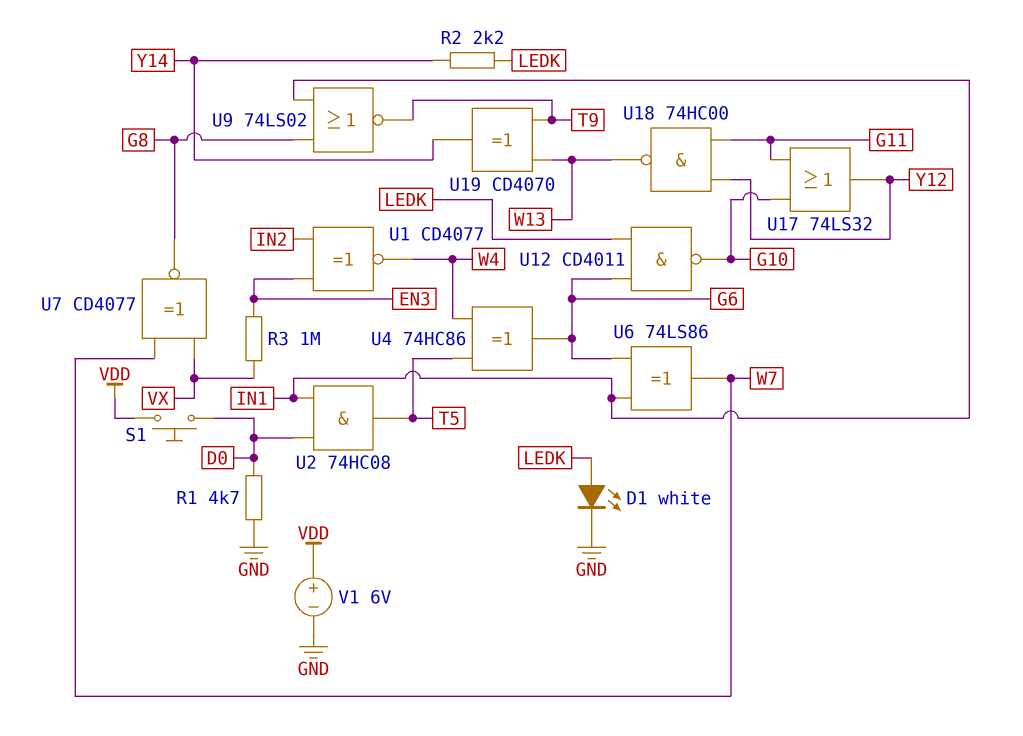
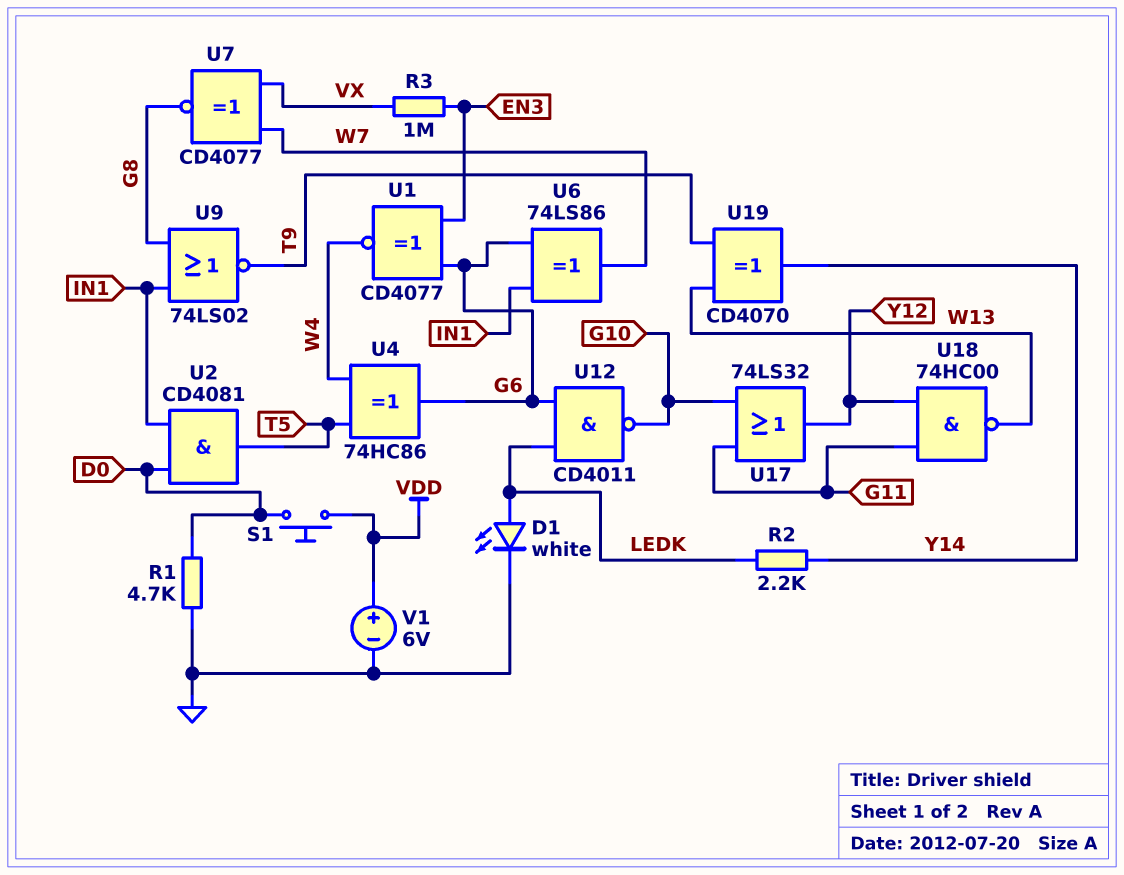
U1: XNOR CD4077 (in EN3, in IN2, out W4) -> XNOR CD4077 (in EN3, in G6, out W4)
U2: AND 74HC08 (in D0, in IN1, out T5) -> AND CD4081 (in D0, in IN1, out T5)

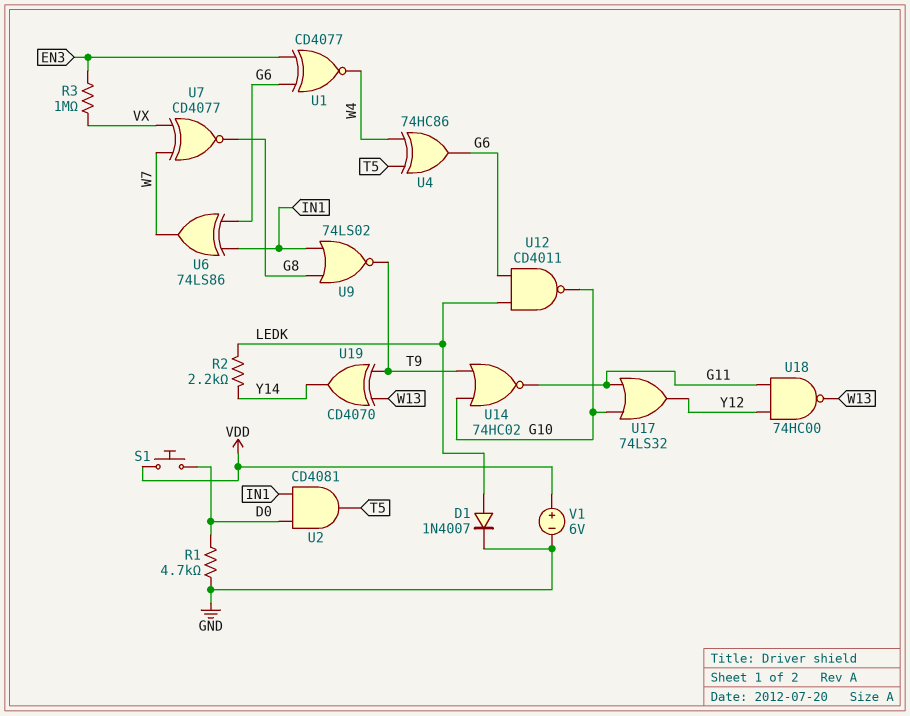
D1: LED white (A LEDK, K GND) -> diode 1N4007 (A LEDK, K GND)
U14: none -> NOR 74HC02 (in G10, in T9, out G11)

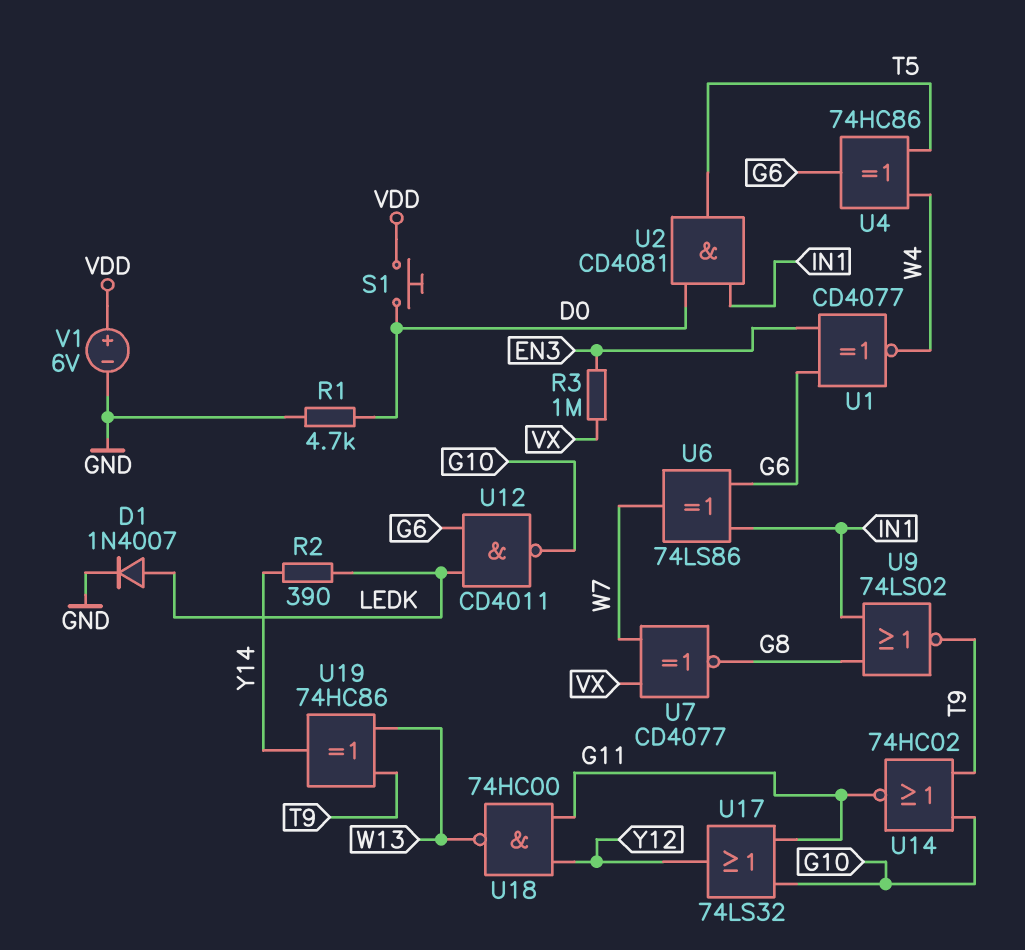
R2: 2.2k (LEDK, Y14) -> 390 (LEDK, Y14)
U19: XOR CD4070 (in T9, in W13, out Y14) -> XOR 74HC86 (in T9, in W13, out Y14)

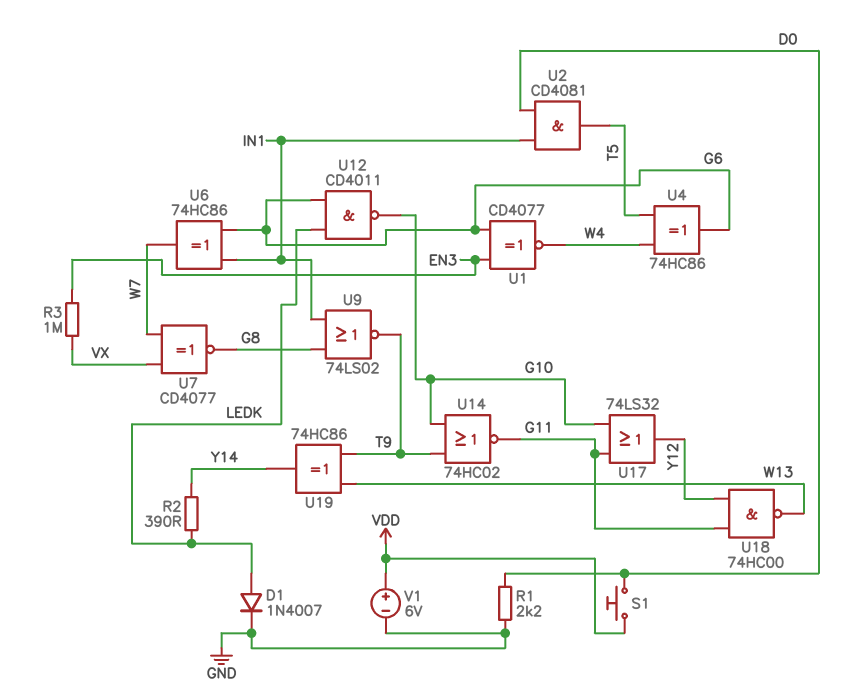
R1: 4.7k (D0, GND) -> 2.2k (D0, GND)
U6: XOR 74LS86 (in G6, in IN1, out W7) -> XOR 74HC86 (in G6, in IN1, out W7)

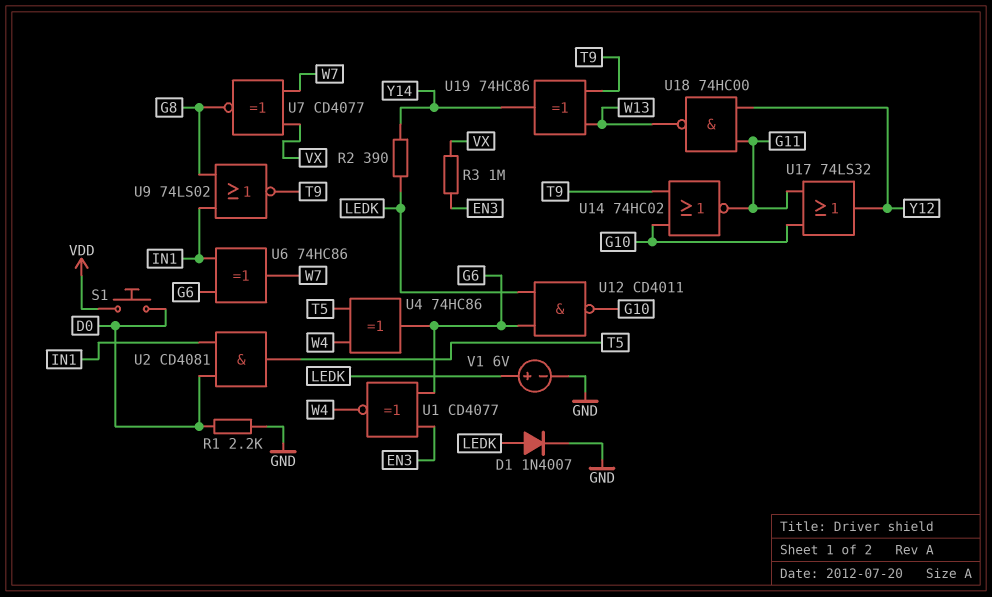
V1: 6V (plus VDD, minus GND) -> 6V (plus LEDK, minus GND)

